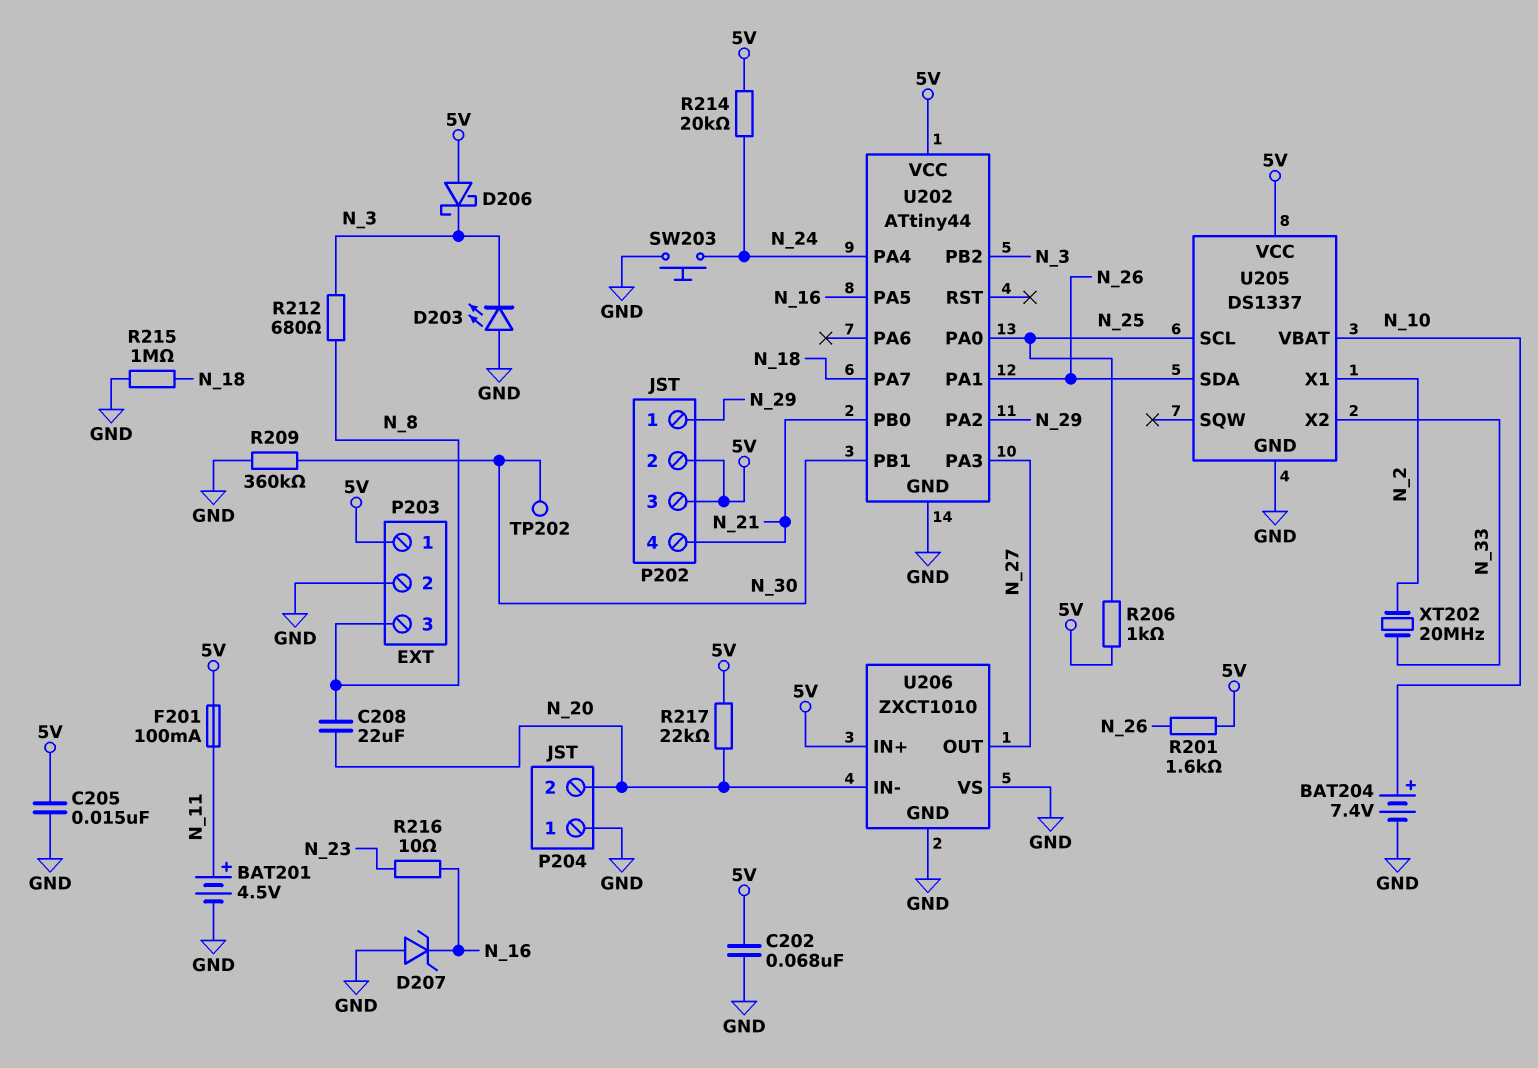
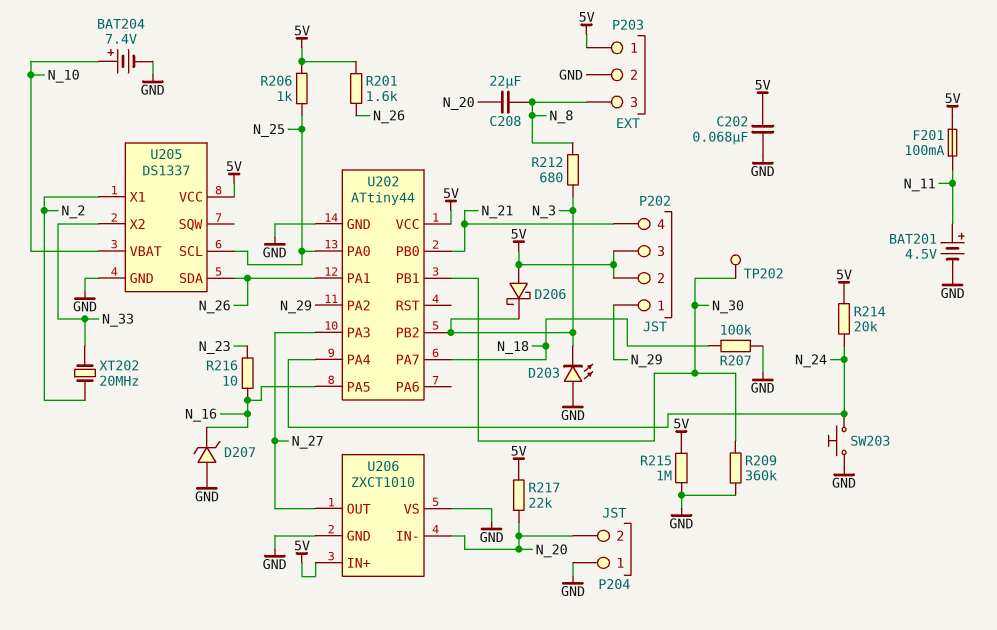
C205: 15nF (5V, GND) -> none
R207: none -> 100k (GND, N_18)
R215: 1M (GND, N_18) -> 1M (5V, GND)

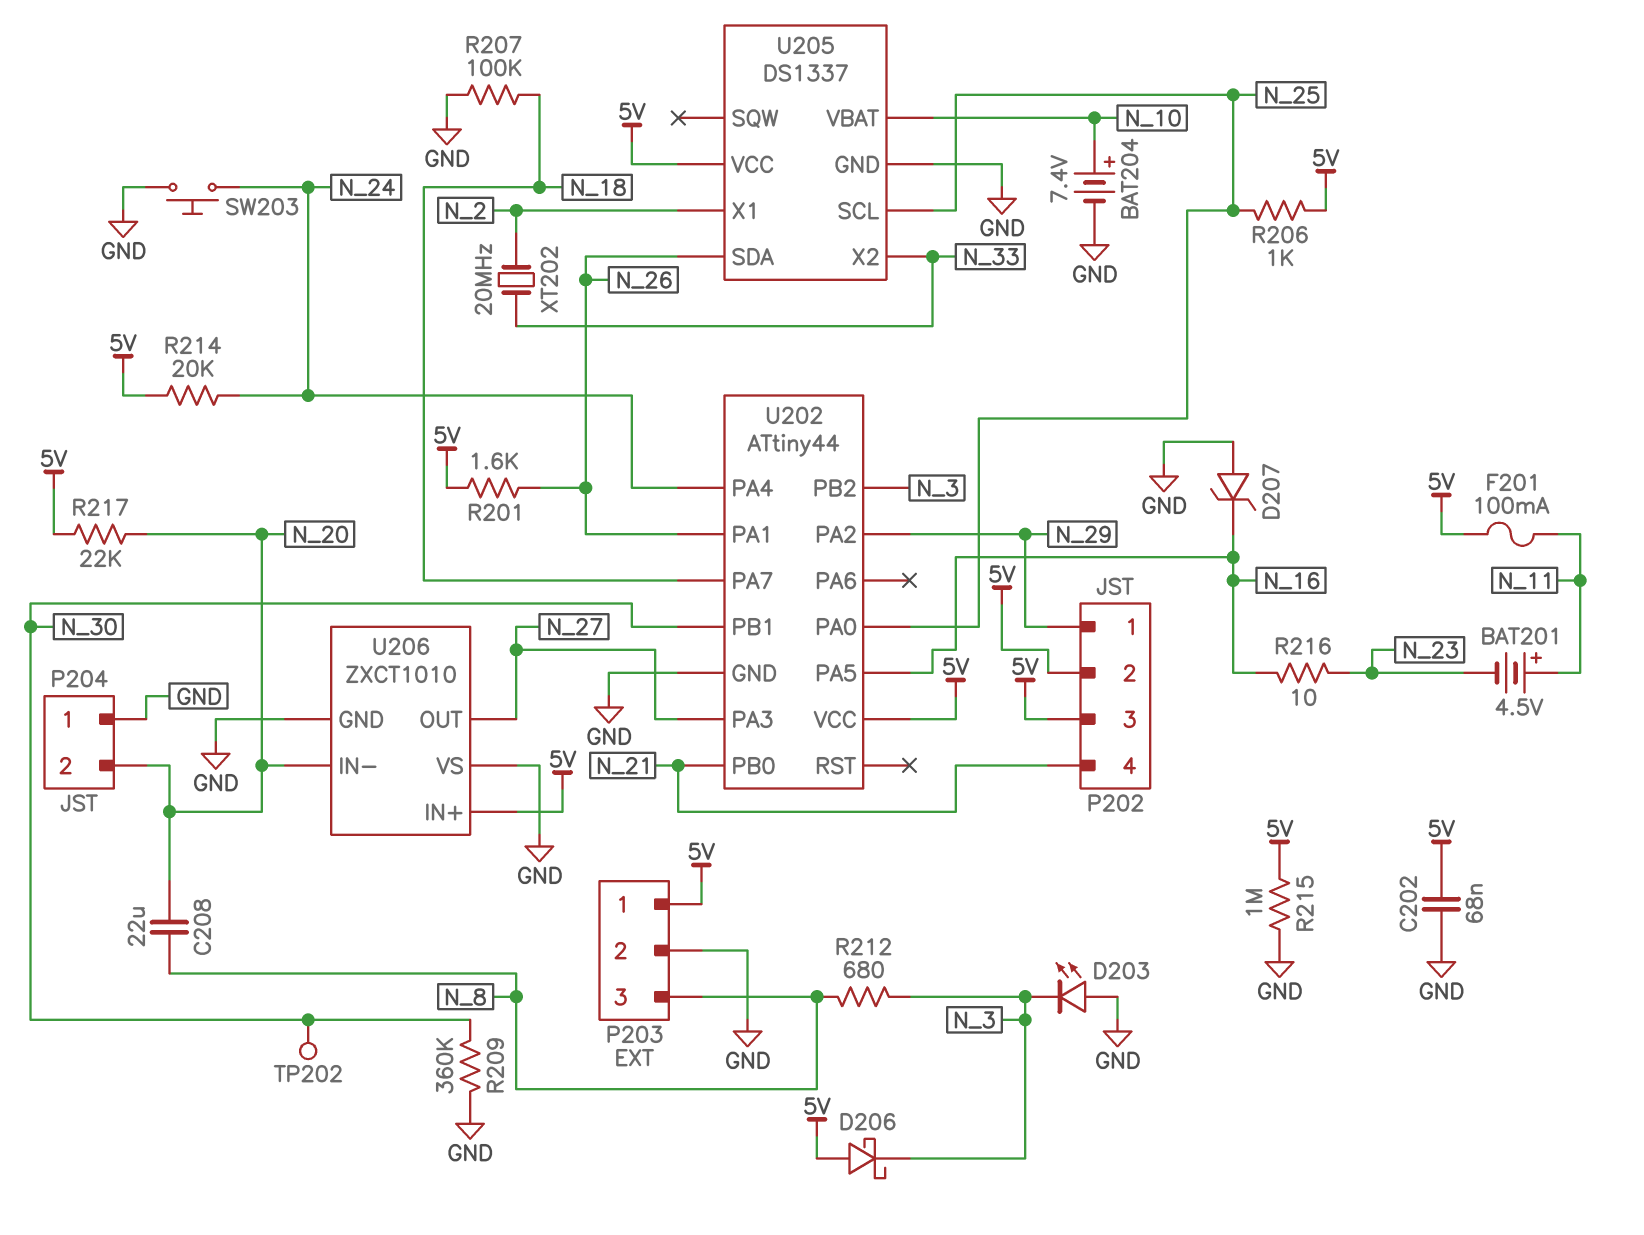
BAT201: 4.5V (plus N_11, minus GND) -> 4.5V (plus N_11, minus N_23)

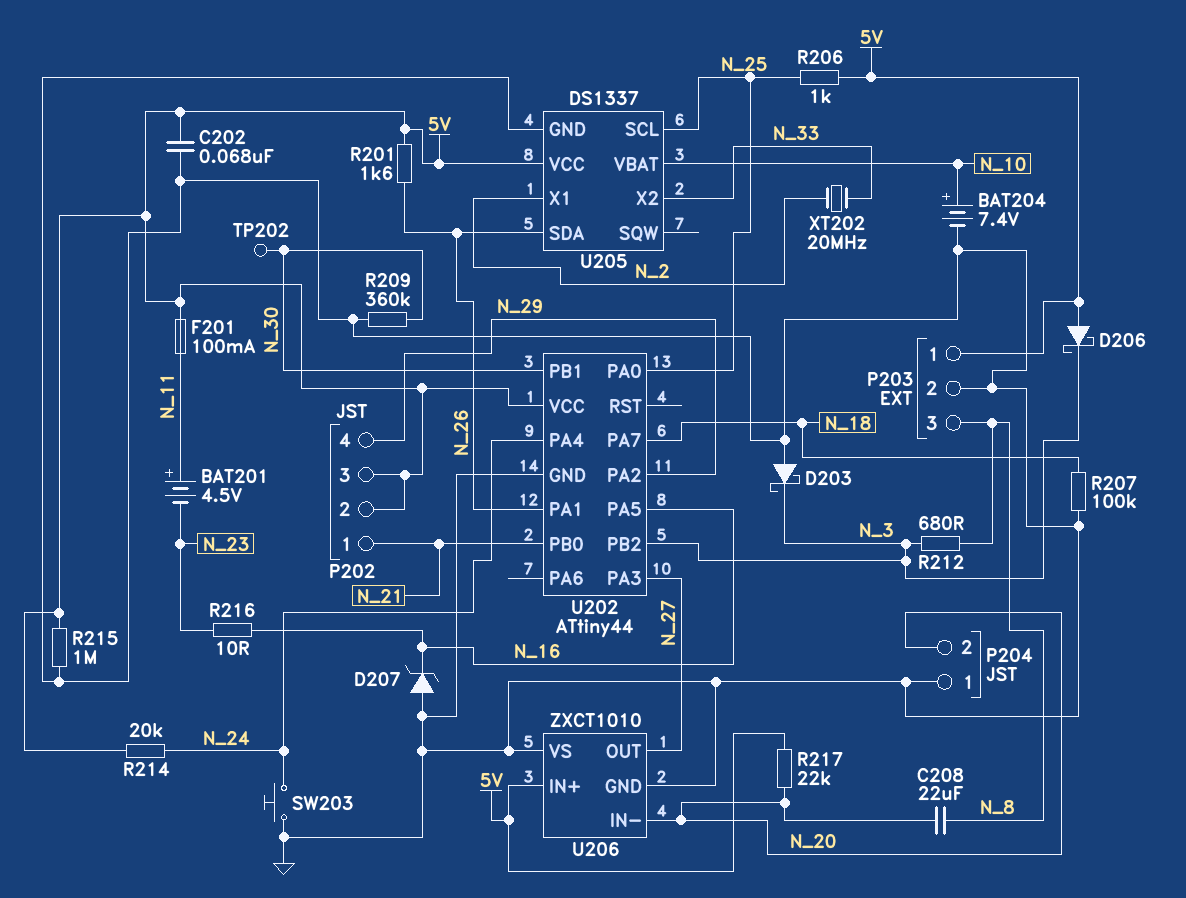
D203: LED (A GND, K N_3) -> schottky (A GND, K N_3)
P202 pin 1: N_29 -> N_21
P202 pin 4: N_21 -> N_29

